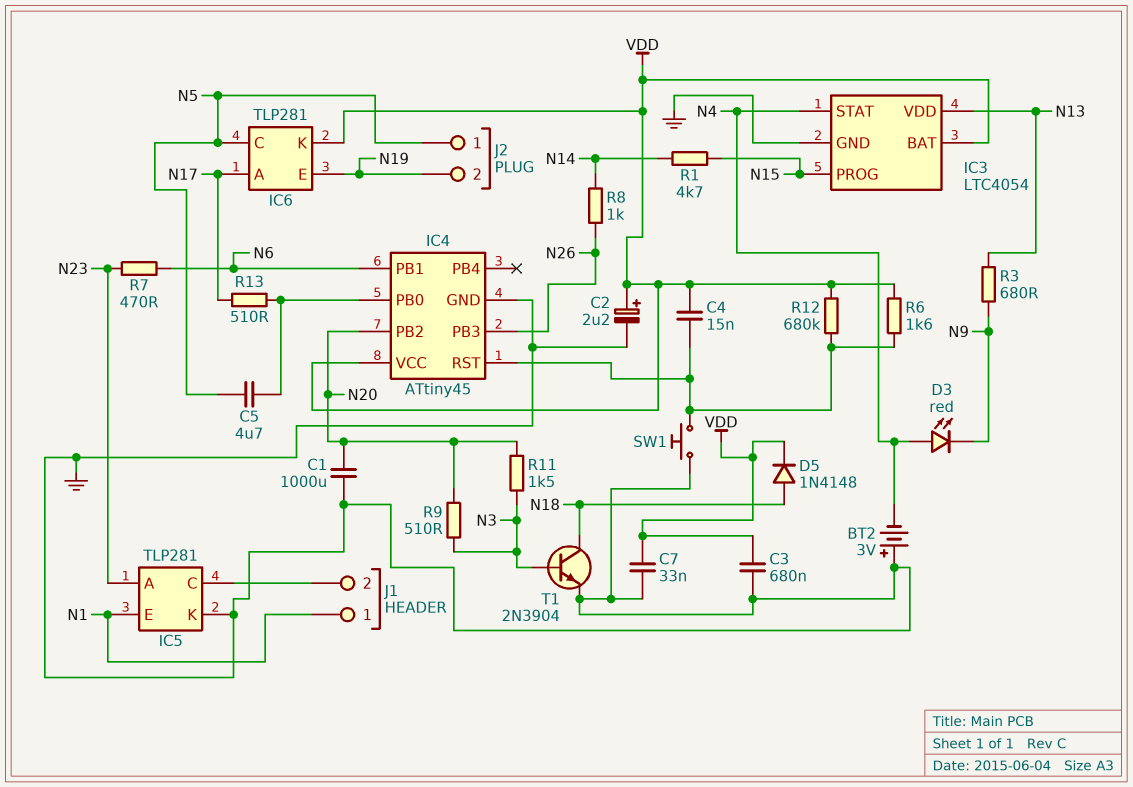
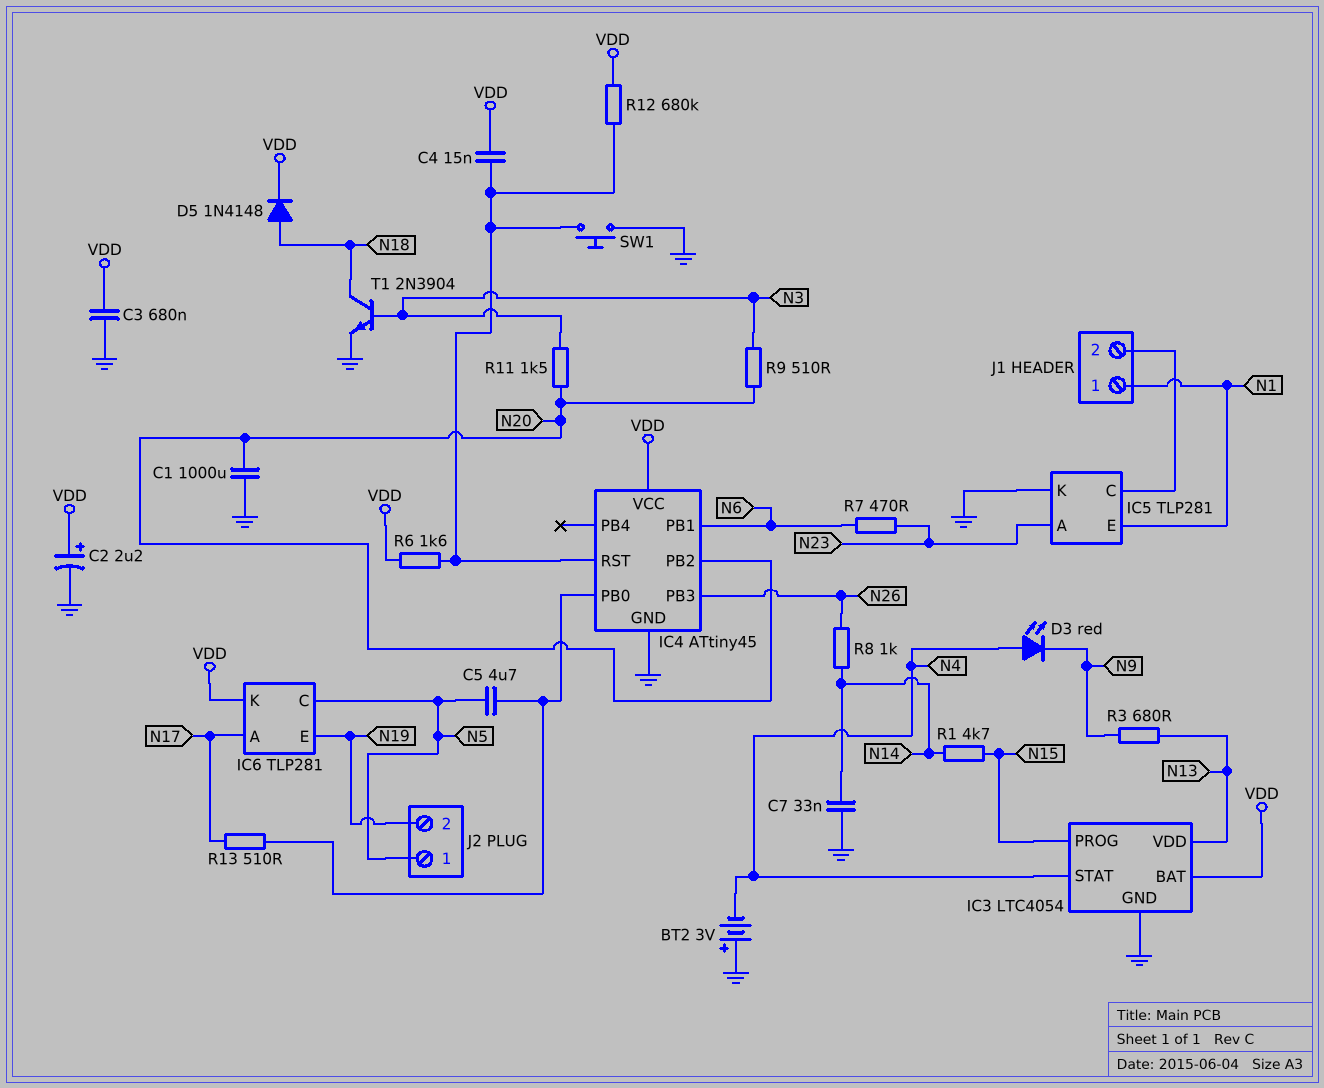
C7: 33nF (GND, VDD) -> 33nF (GND, N14)

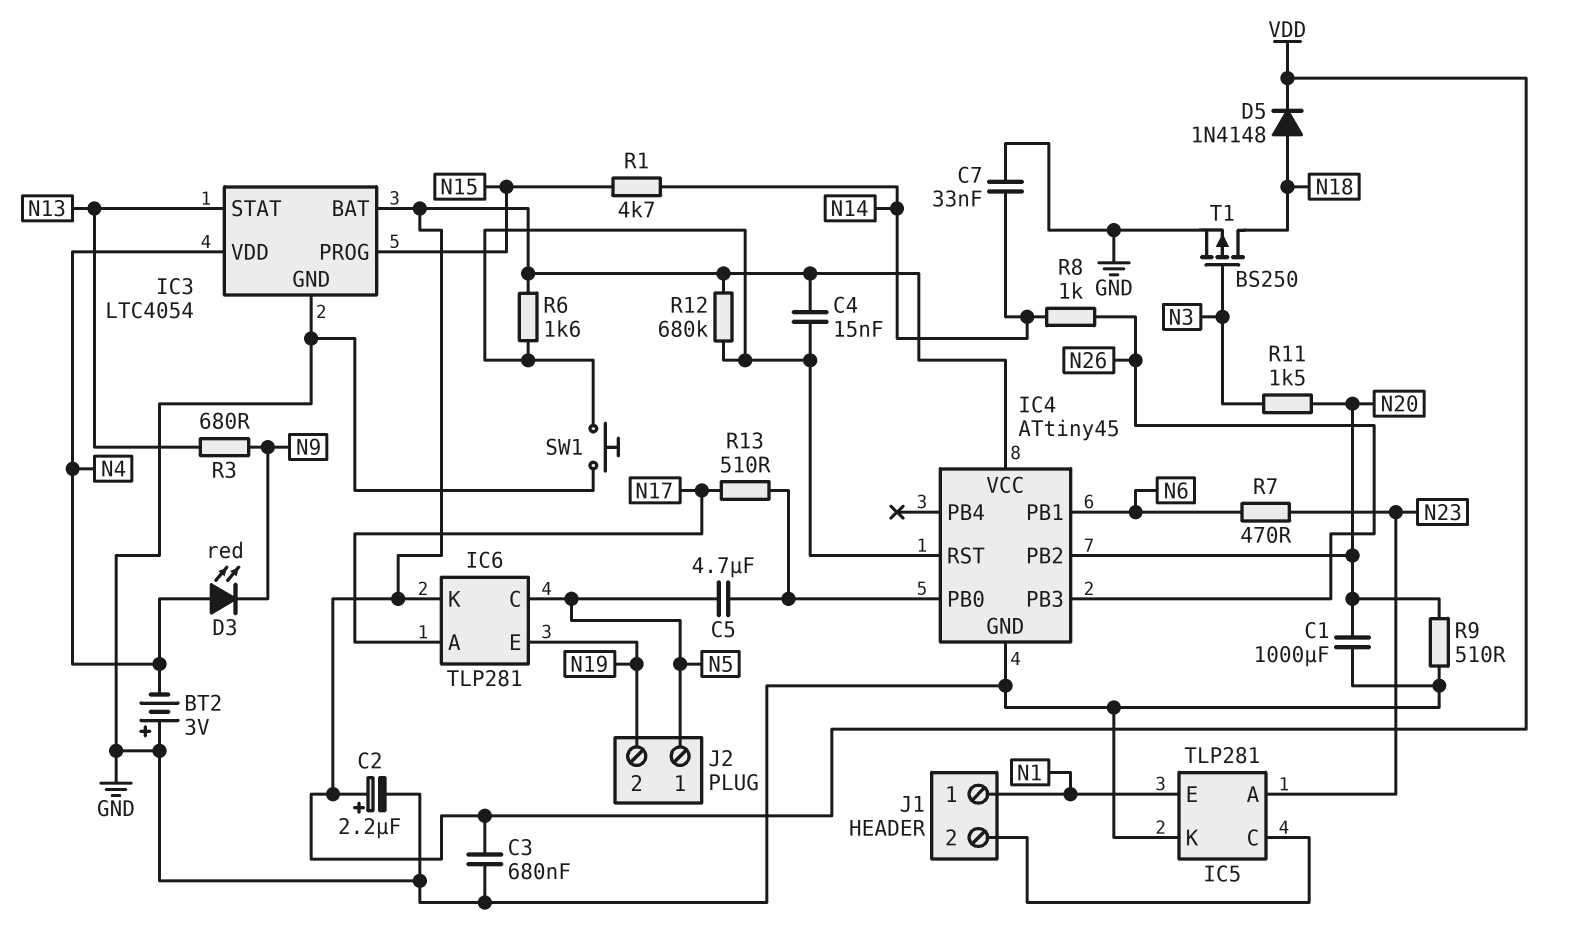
IC3 pin STAT: N4 -> N13
IC3 pin VDD: N13 -> N4
R9: 510 (N3, N20) -> 510 (GND, N20)
T1: NPN 2N3904 (B N3, C N18, E GND) -> PMOS BS250 (G N3, D N18, S GND)

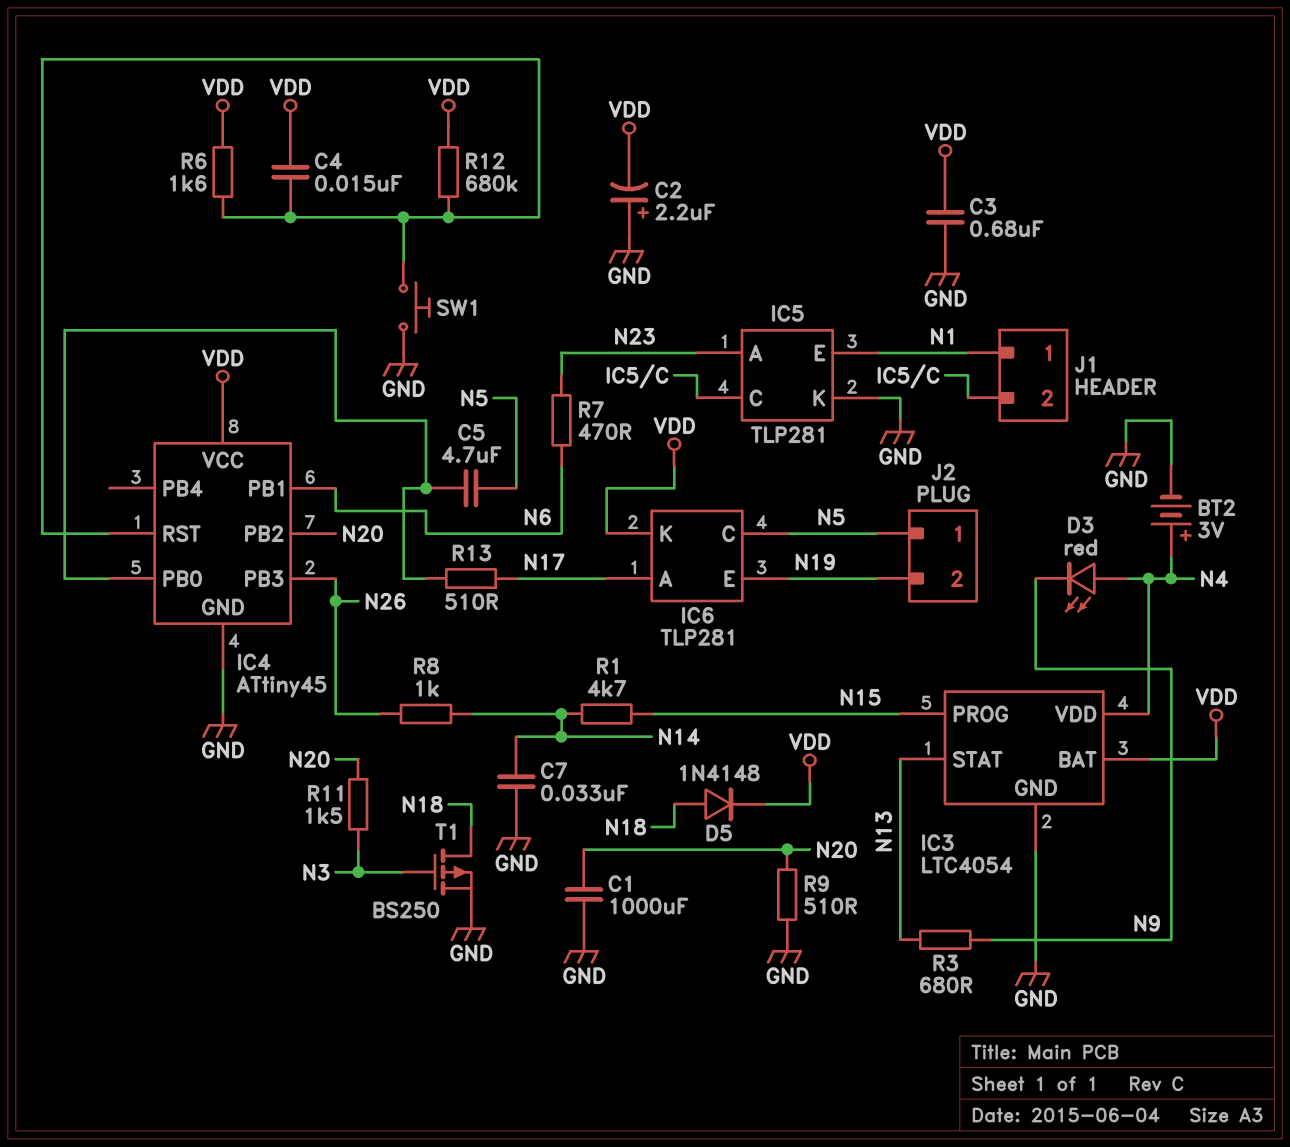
BT2: 3V (plus GND, minus N4) -> 3V (plus N4, minus GND)
C2: 2.2uF (plus VDD, minus GND) -> 2.2uF (plus GND, minus VDD)

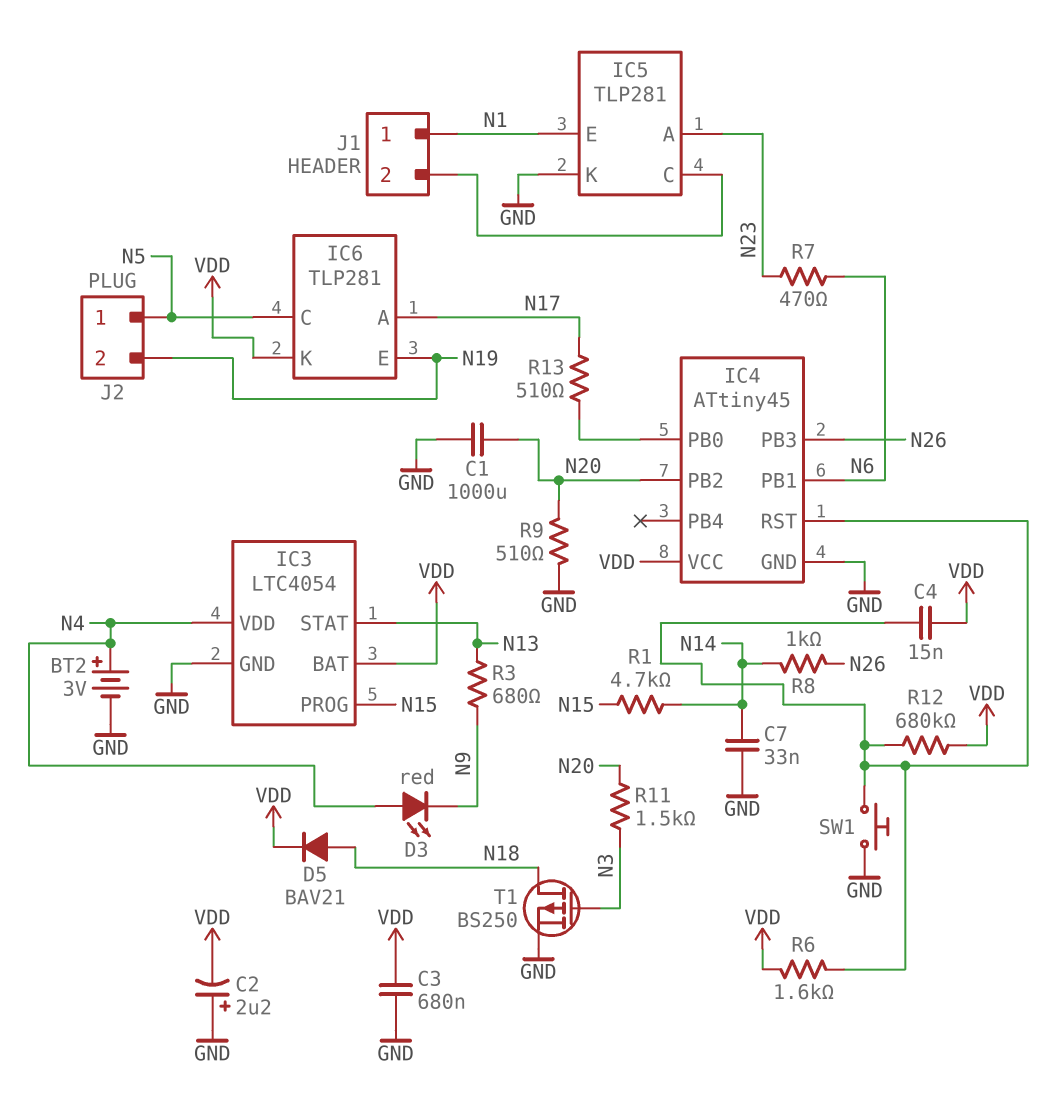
C5: 4.7uF (IC4/PB0, N5) -> none
D5: diode 1N4148 (A N18, K VDD) -> diode BAV21 (A N18, K VDD)

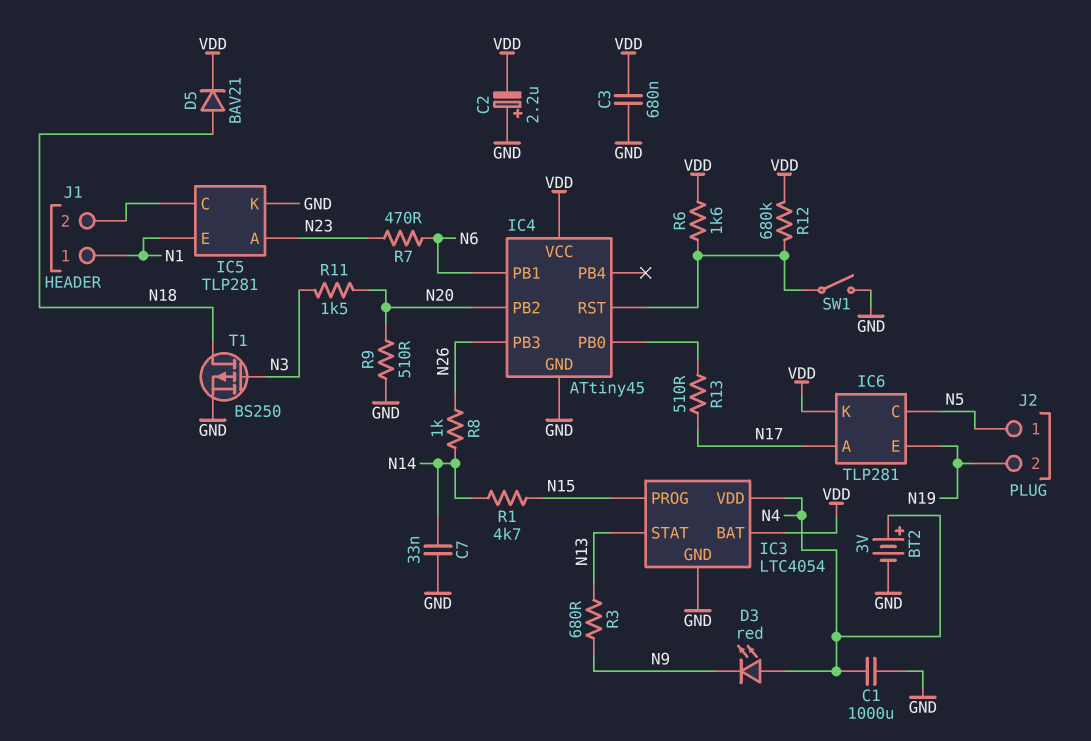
C1: 1000uF (GND, N20) -> 1000uF (GND, N4)
C4: 15nF (IC4/RST, VDD) -> none
SW1: button (GND, IC4/RST) -> switch (GND, IC4/RST)

